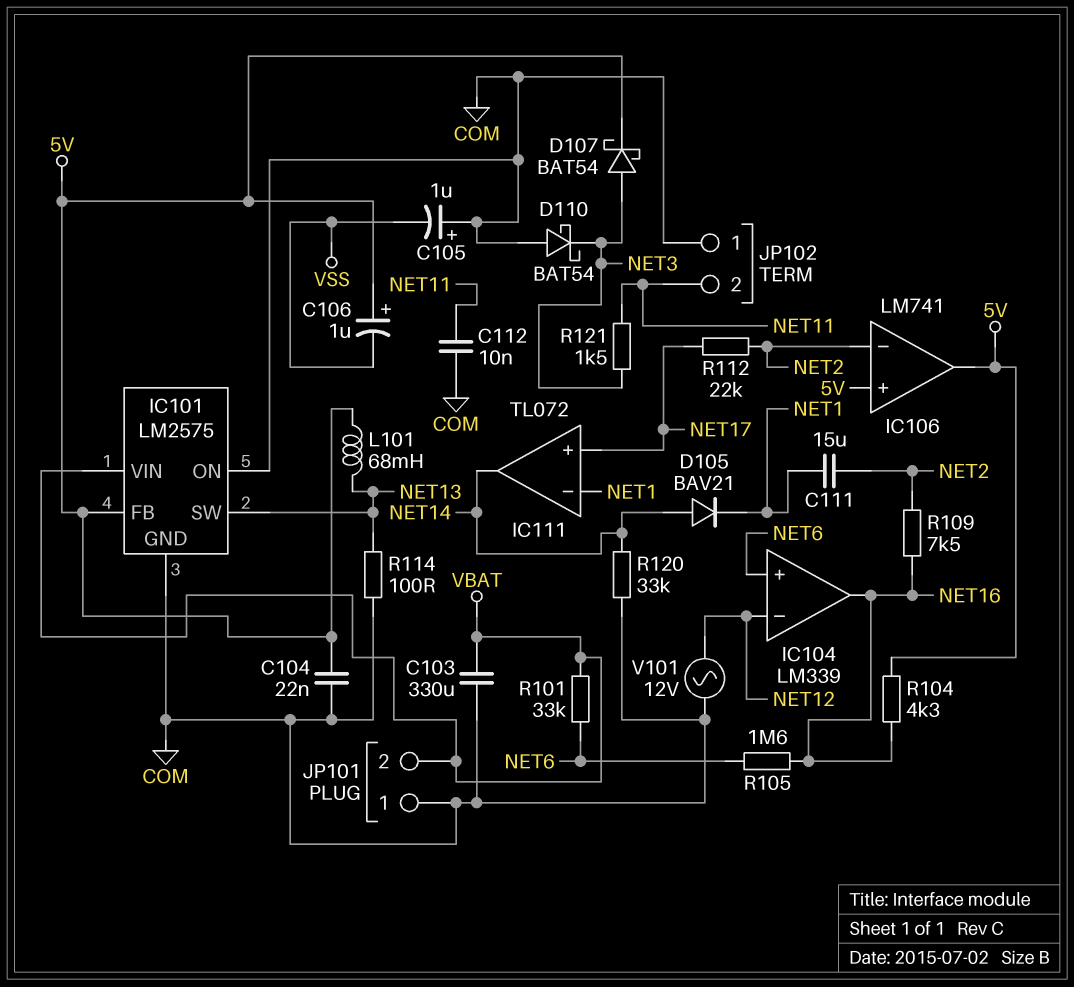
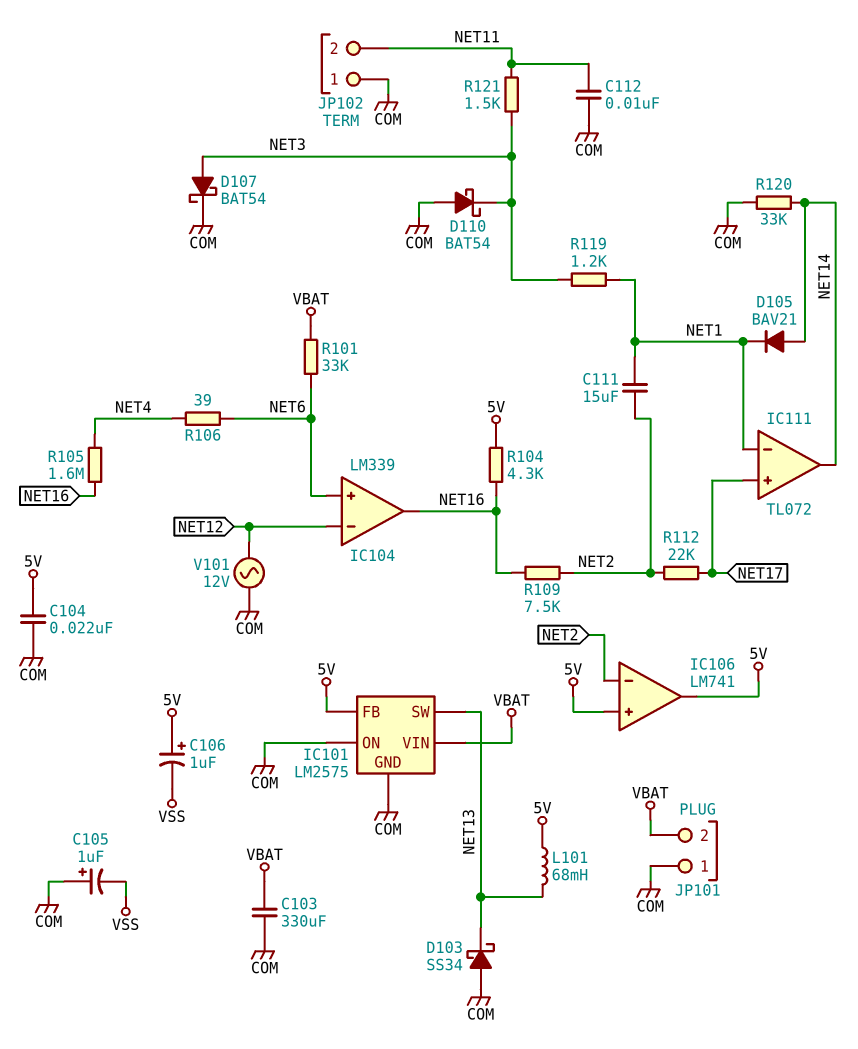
D103: none -> schottky SS34 (A COM, K NET13)
D107: schottky BAT54 (A NET3, K 5V) -> schottky BAT54 (A NET3, K COM)
R105: 1.6M (NET6, NET16) -> 1.6M (NET4, NET16)
R106: none -> 39 (NET4, NET6)
R114: 100 (COM, NET13) -> none
R119: none -> 1.2k (NET1, NET3)

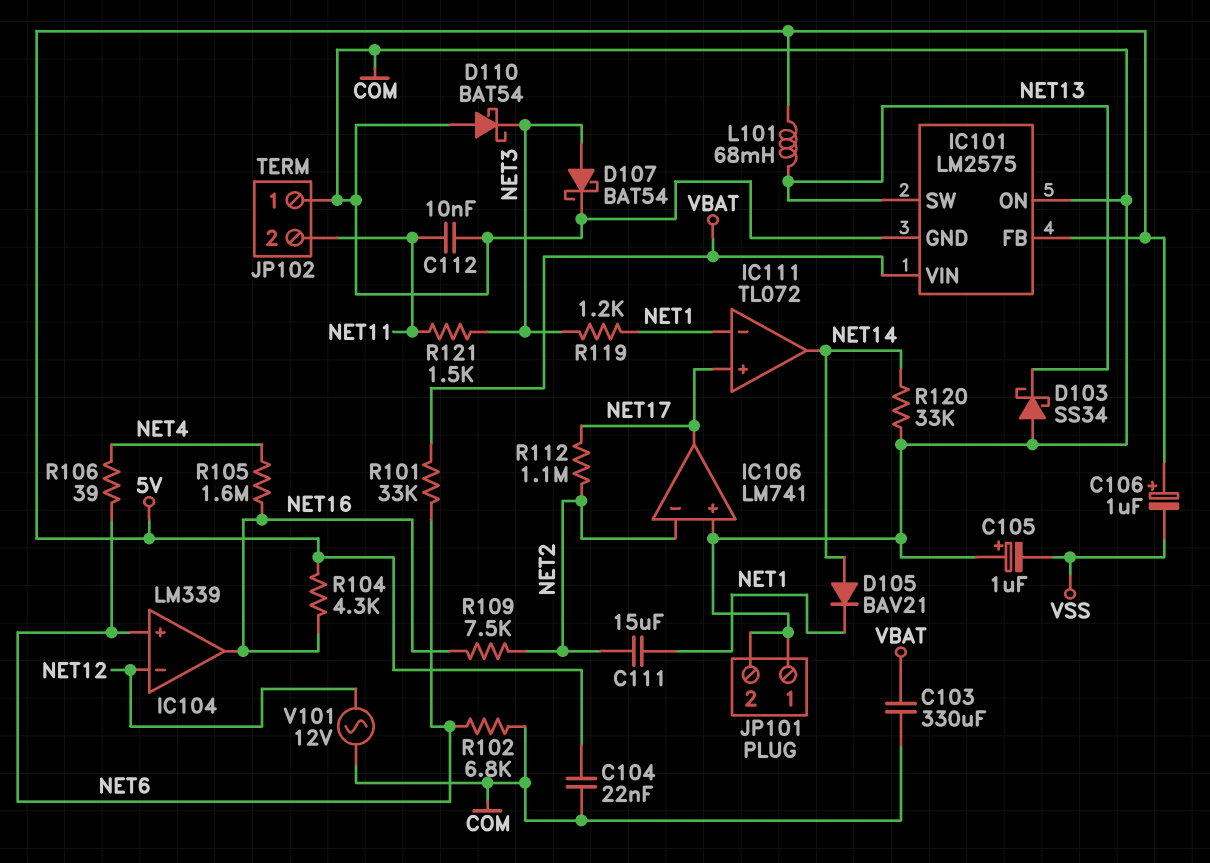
IC106 pin in+: 5V -> COM
IC106 pin out: 5V -> NET17
JP101 pin 2: VBAT -> COM
R102: none -> 6.8k (COM, NET6)
R112: 22k (NET2, NET17) -> 1.1M (NET2, NET17)

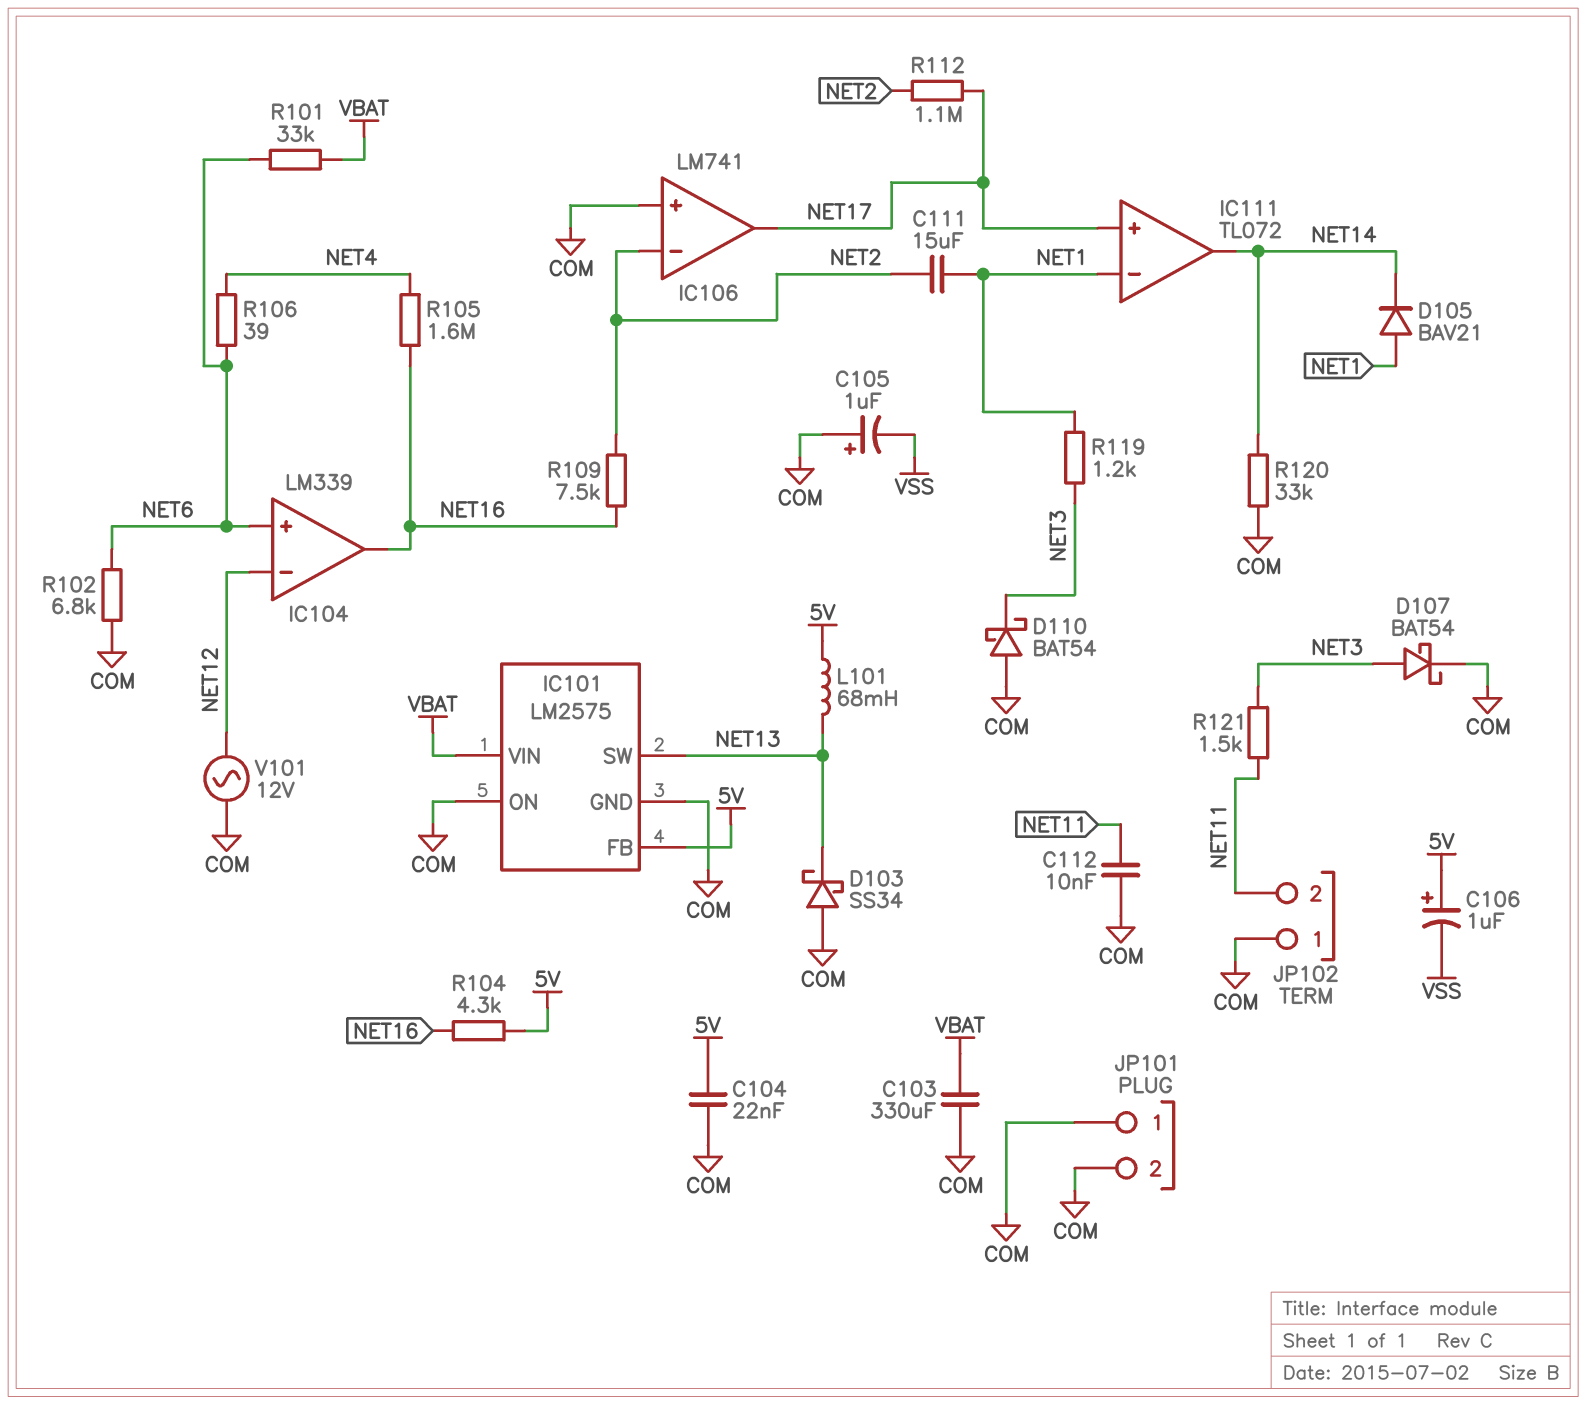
D105: diode BAV21 (A NET14, K NET1) -> diode BAV21 (A NET1, K NET14)

